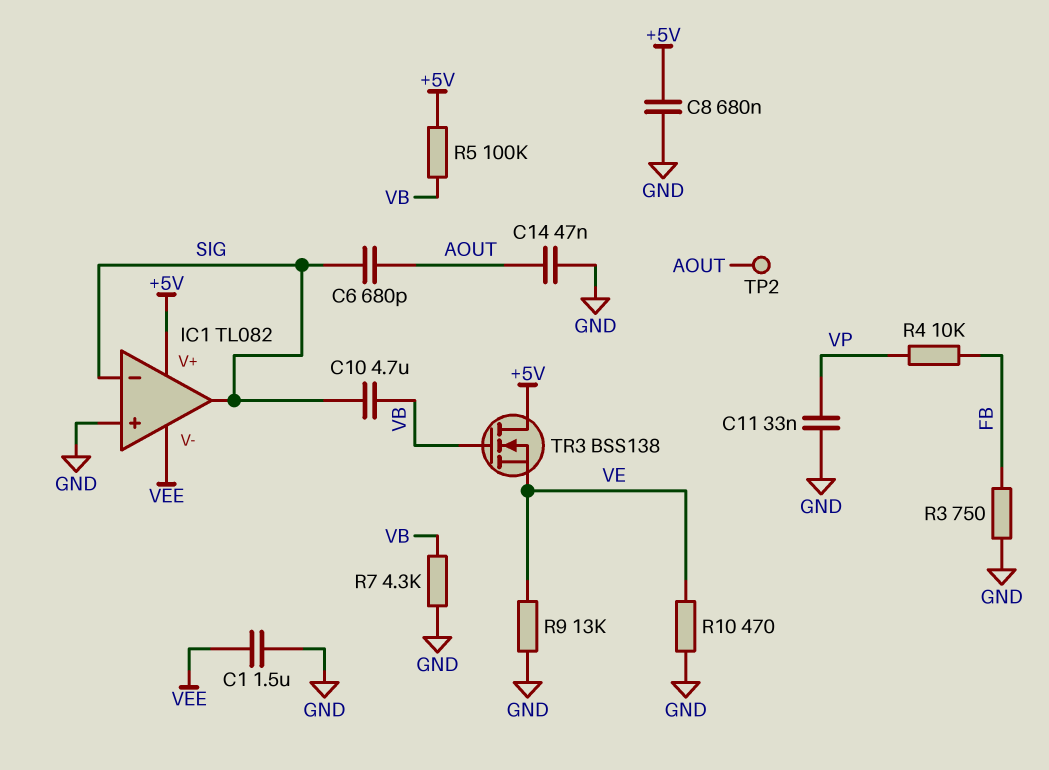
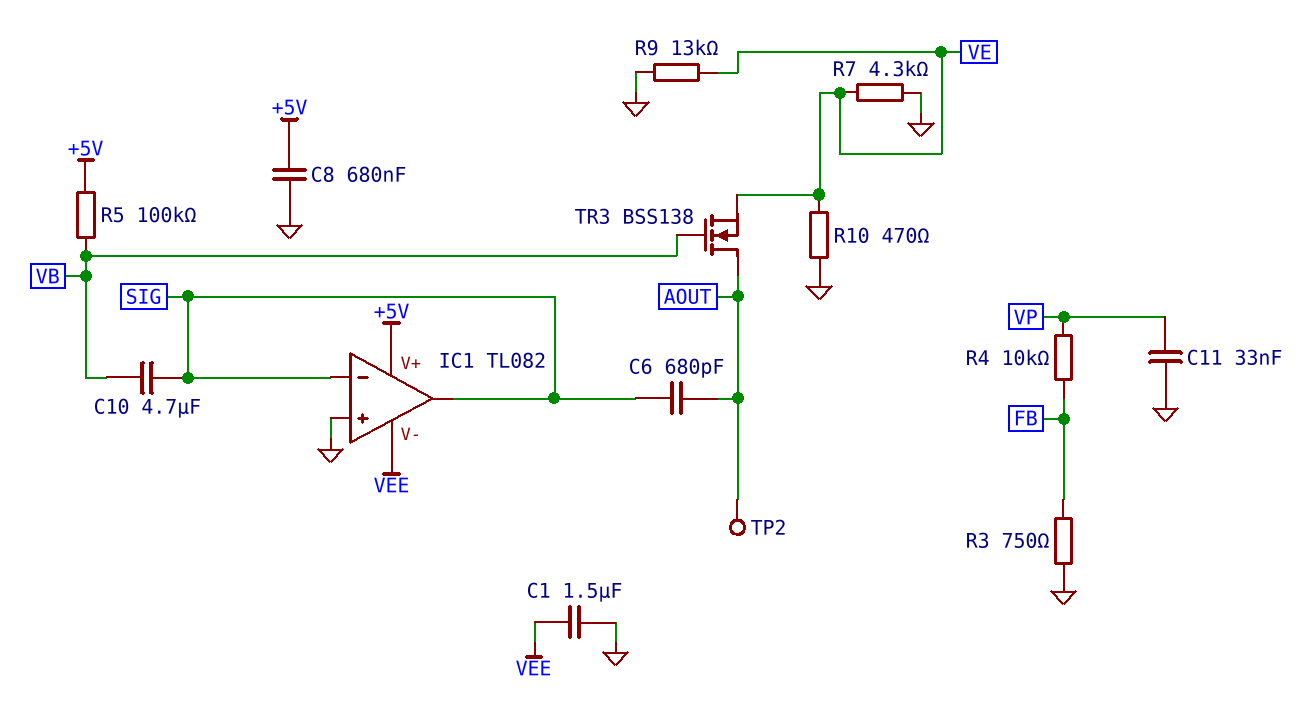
C14: 47nF (AOUT, GND) -> none
R7: 4.3k (GND, VB) -> 4.3k (GND, VE)
TR3: NMOS BSS138 (G VB, D +5V, S VE) -> NMOS BSS138 (G VB, D AOUT, S VE)

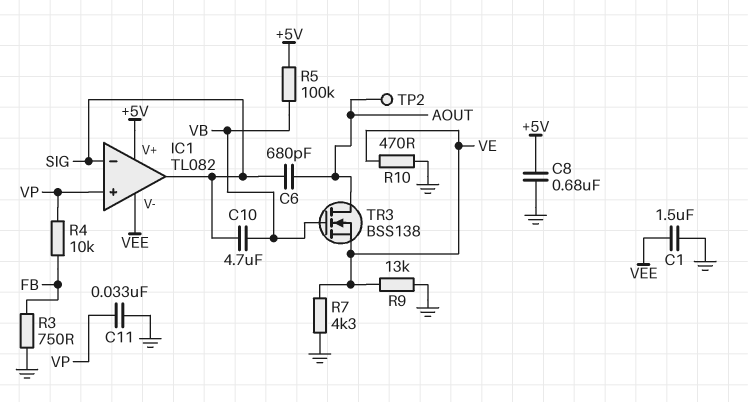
IC1 pin in+: GND -> VP

